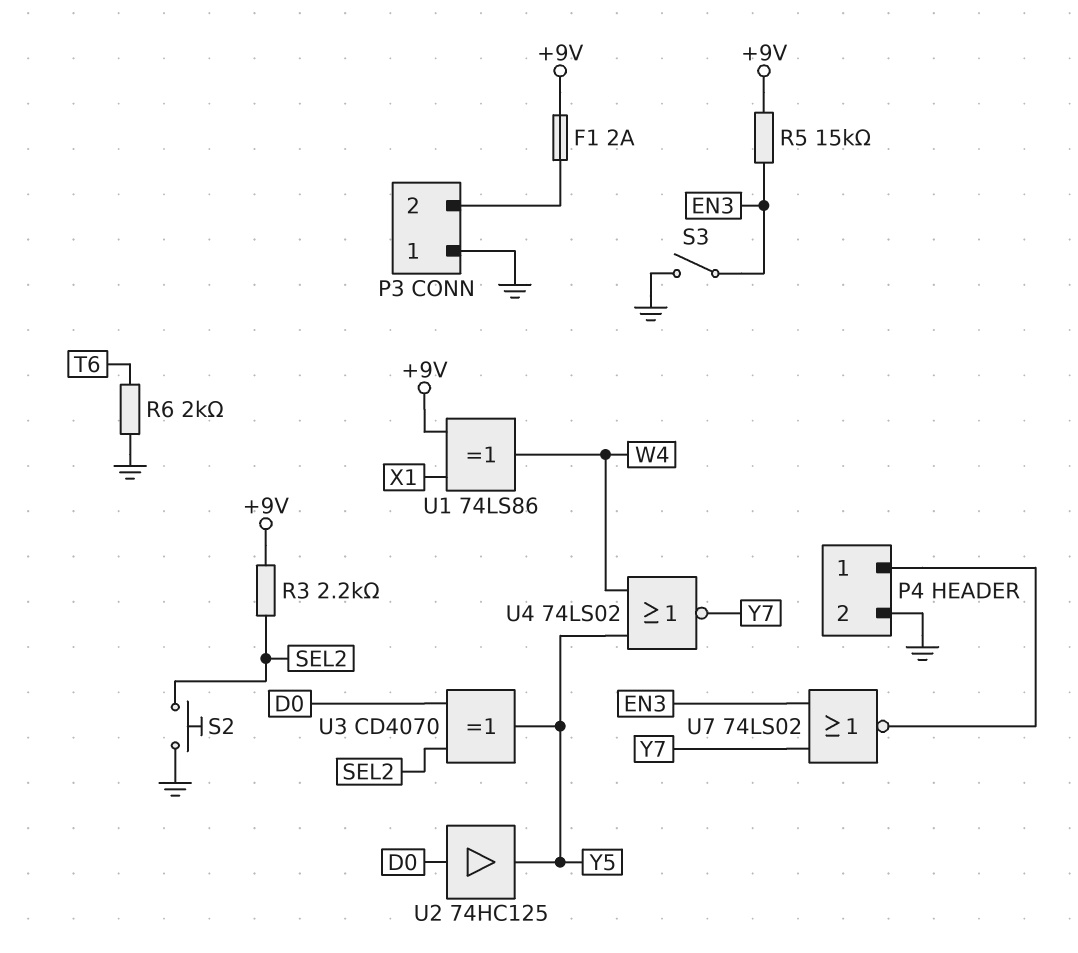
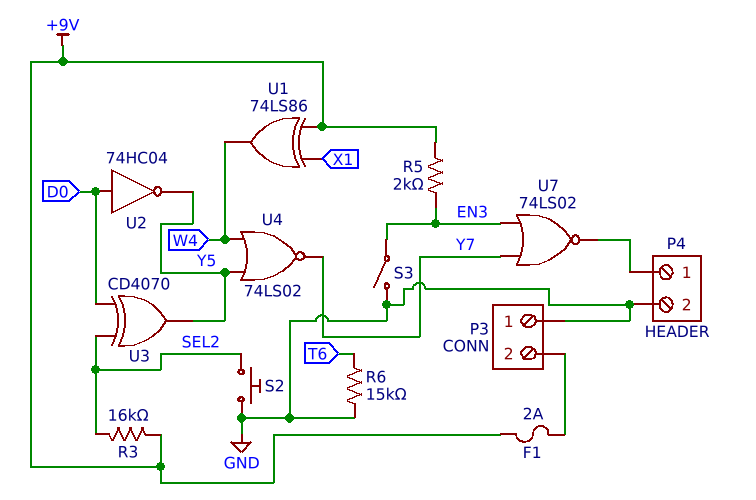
R3: 2.2k (+9V, SEL2) -> 16k (+9V, SEL2)
R5: 15k (+9V, EN3) -> 2k (+9V, EN3)
R6: 2k (GND, T6) -> 15k (GND, T6)
U2: buffer 74HC125 (in D0, out Y5) -> NOT 74HC04 (in D0, out Y5)

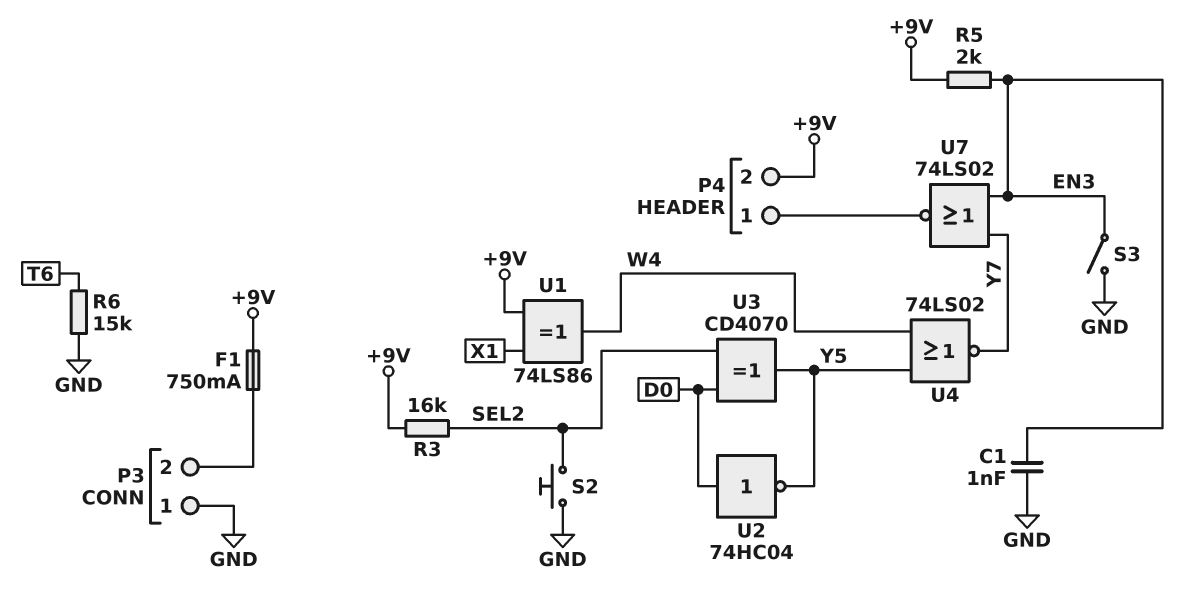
C1: none -> 1nF (EN3, GND)
F1: 2A (+9V, P3/2) -> 750mA (+9V, P3/2)
P4 pin 2: GND -> +9V

